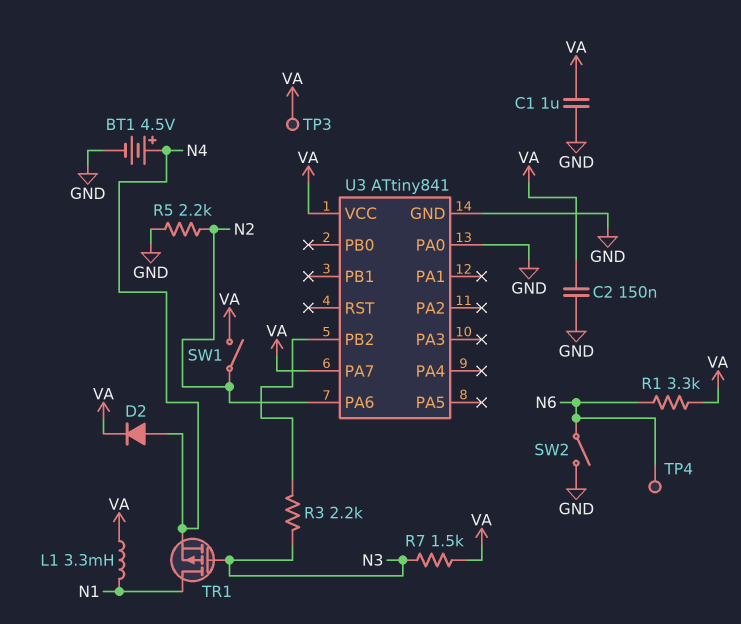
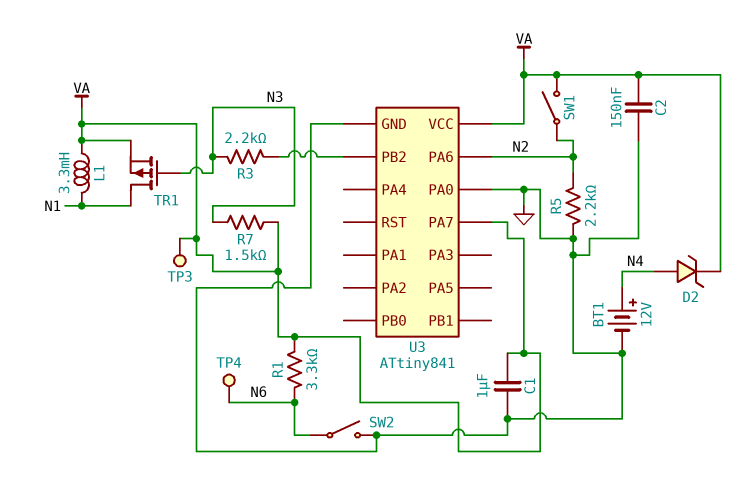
BT1: 4.5V (plus N4, minus GND) -> 12V (plus N4, minus GND)
D2: diode (A N4, K VA) -> zener (A N4, K VA)
TR1: PMOS (G N3, D N1, S N4) -> PMOS (G N3, D N1, S VA)

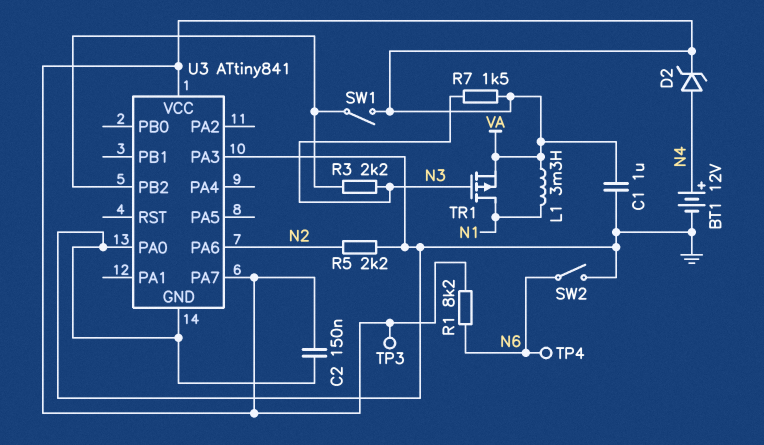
R1: 3.3k (N6, VA) -> 8.2k (N6, VA)
SW1: switch (N2, VA) -> switch (U3/PB2, VA)
U3 pin PA3: none -> GND

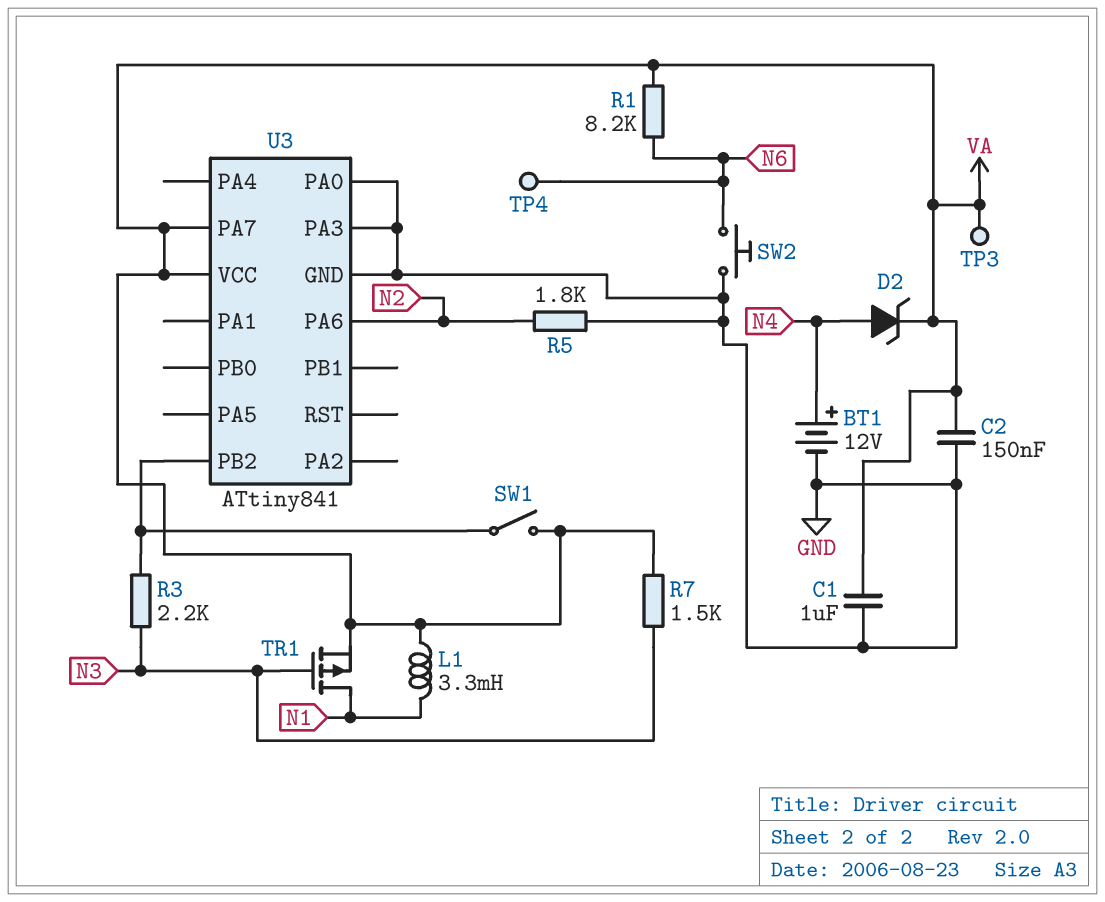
R5: 2.2k (GND, N2) -> 1.8k (GND, N2)
SW2: switch (GND, N6) -> button (GND, N6)

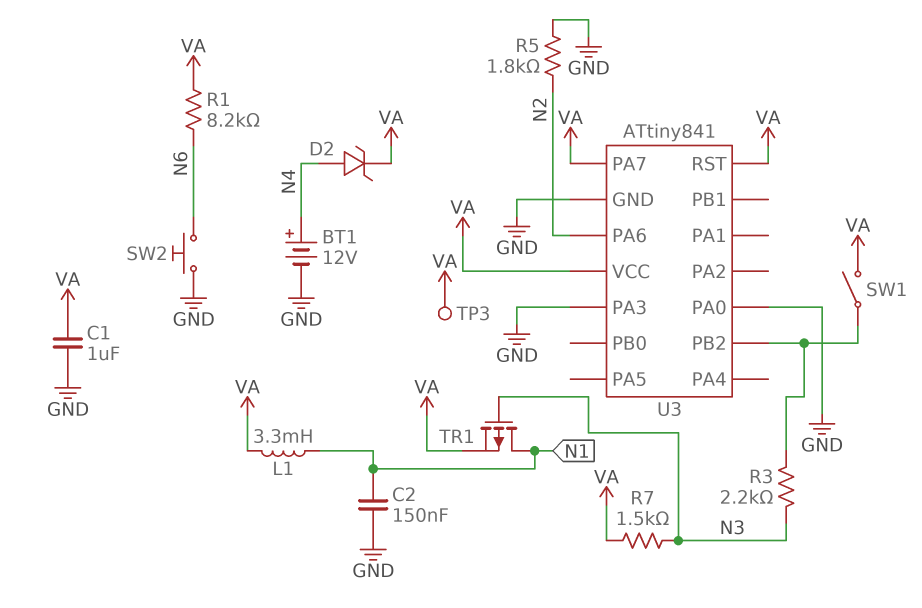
C2: 150nF (GND, VA) -> 150nF (GND, N1)
TP4: test point (N6) -> none
U3 pin RST: none -> VA

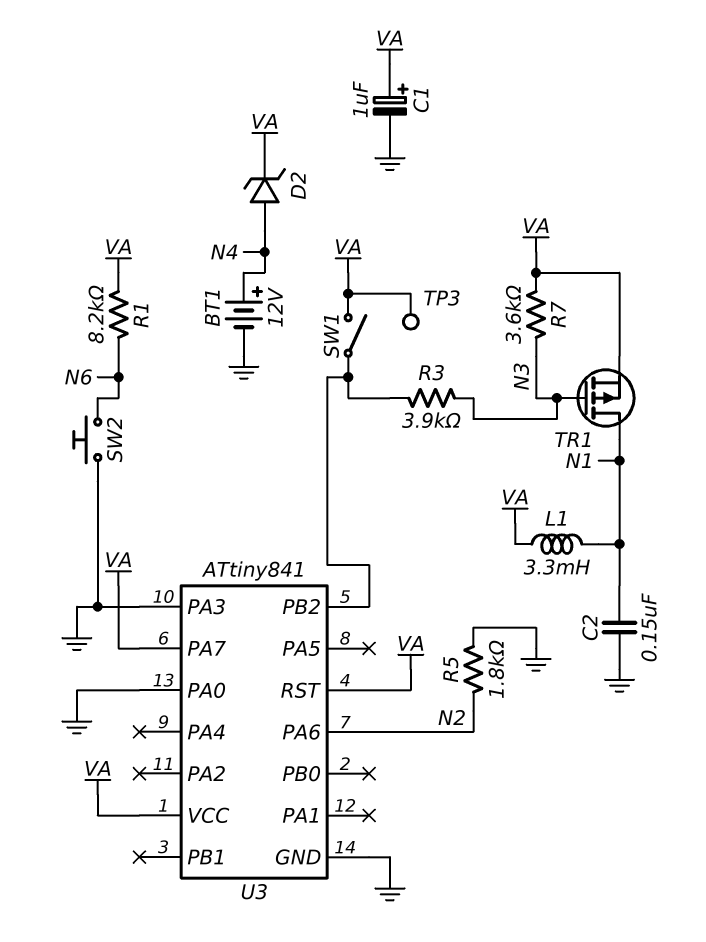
C1: 1uF (GND, VA) -> 1uF (plus VA, minus GND)
R3: 2.2k (N3, U3/PB2) -> 3.9k (N3, U3/PB2)
R7: 1.5k (N3, VA) -> 3.6k (N3, VA)

